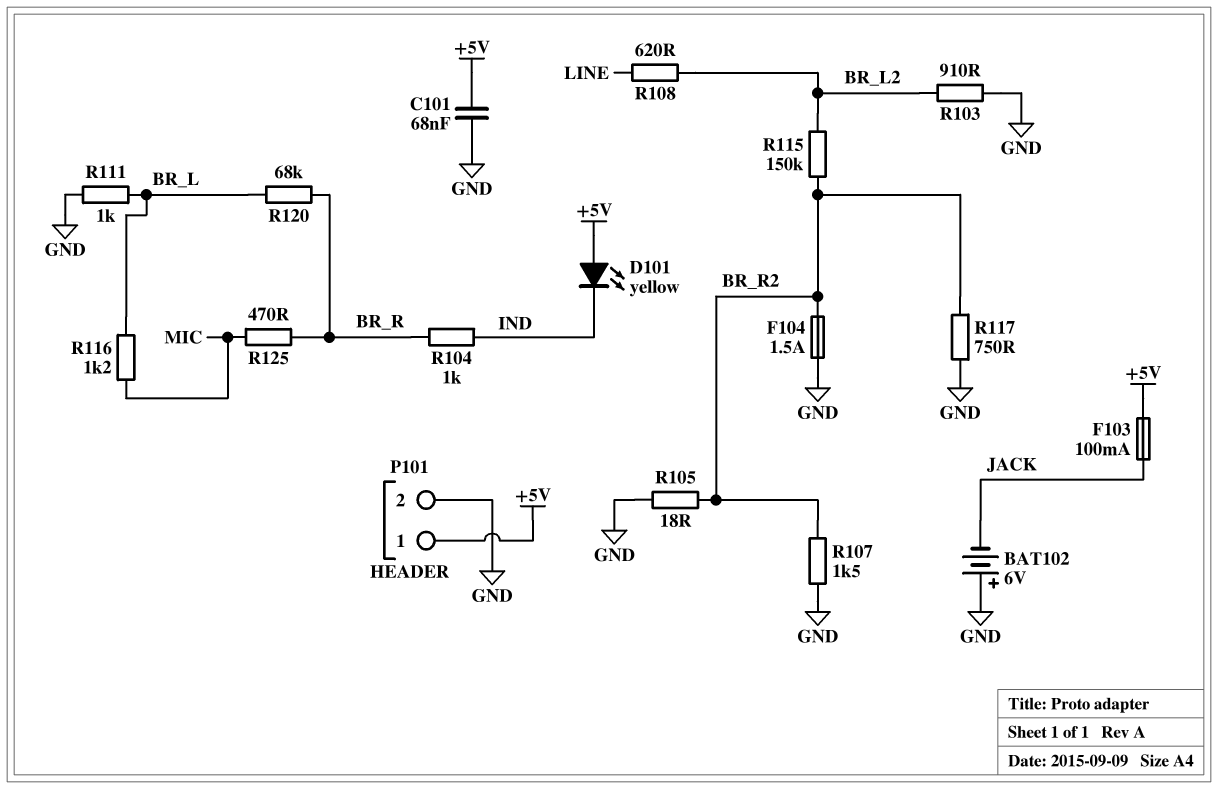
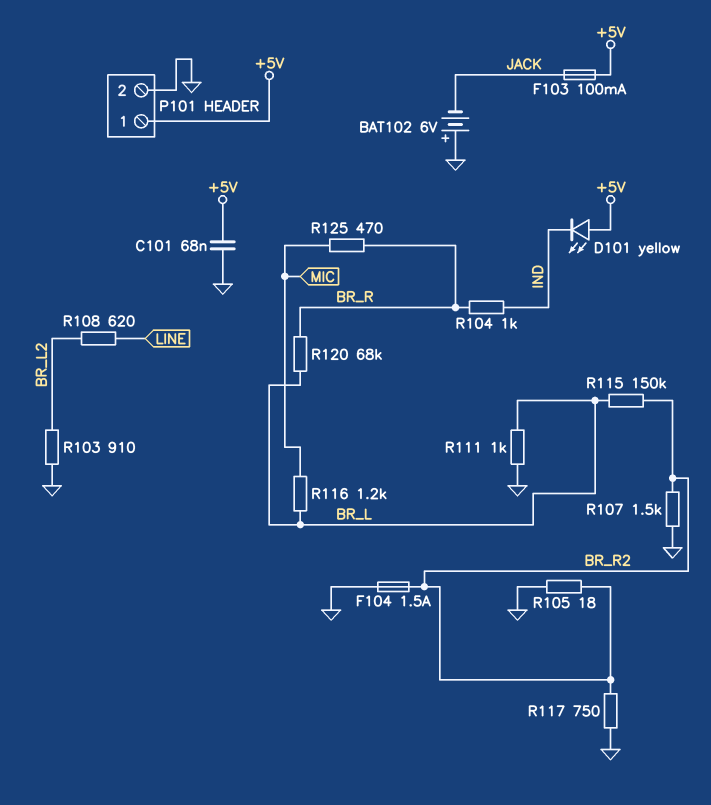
R115: 150k (BR_L2, BR_R2) -> 150k (BR_L, BR_R2)

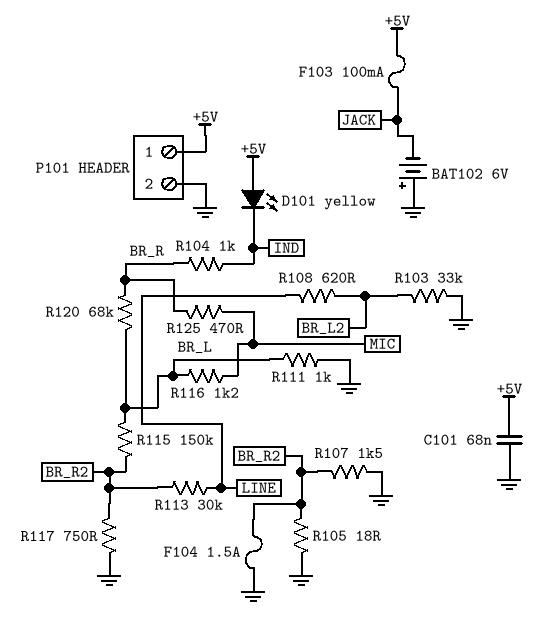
R103: 910 (BR_L2, GND) -> 33k (BR_L2, GND)
R113: none -> 30k (BR_R2, LINE)

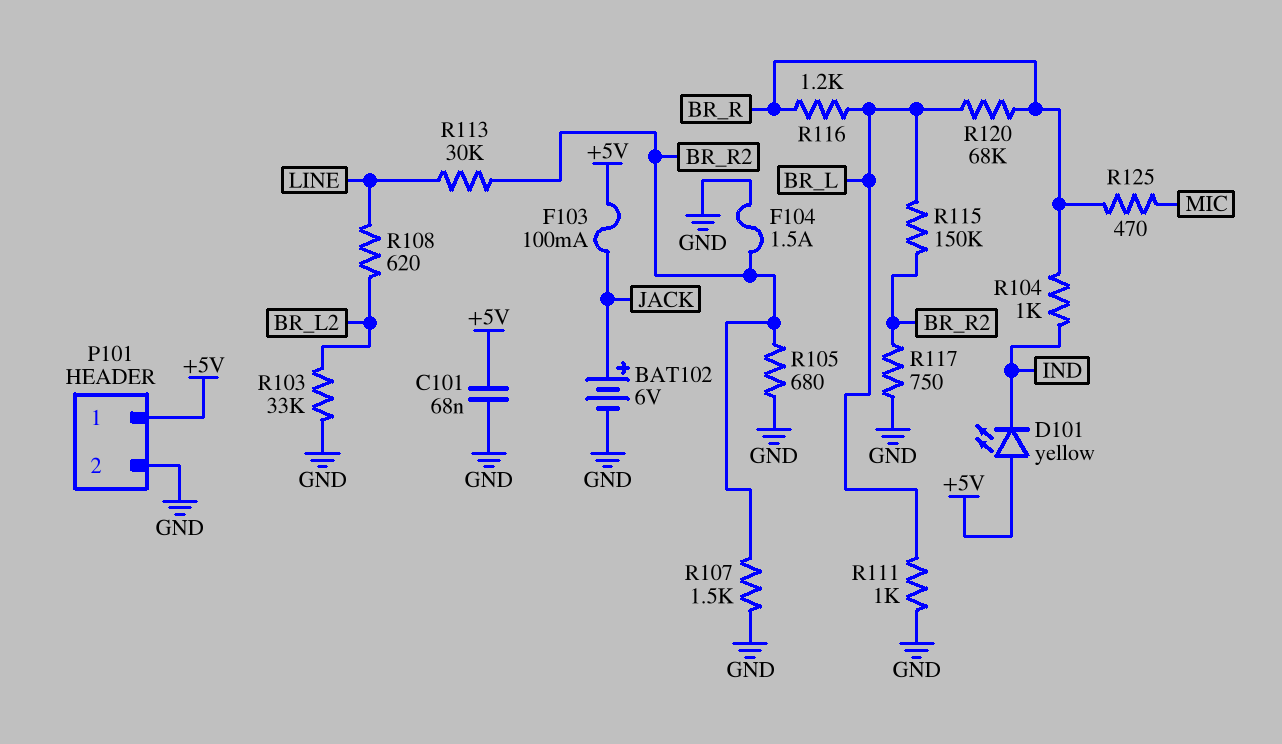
BAT102: 6V (plus GND, minus JACK) -> 6V (plus JACK, minus GND)
R105: 18 (BR_R2, GND) -> 680 (BR_R2, GND)
R116: 1.2k (BR_L, MIC) -> 1.2k (BR_L, BR_R)

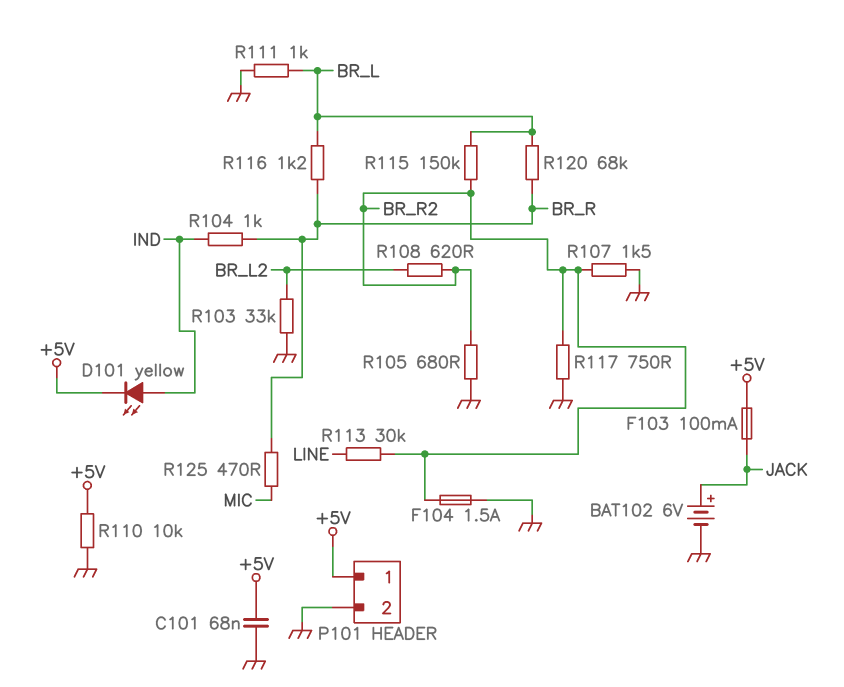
D101: LED yellow (A +5V, K IND) -> LED yellow (A IND, K +5V)
R108: 620 (BR_L2, LINE) -> 620 (BR_L2, BR_R2)
R110: none -> 10k (+5V, GND)

